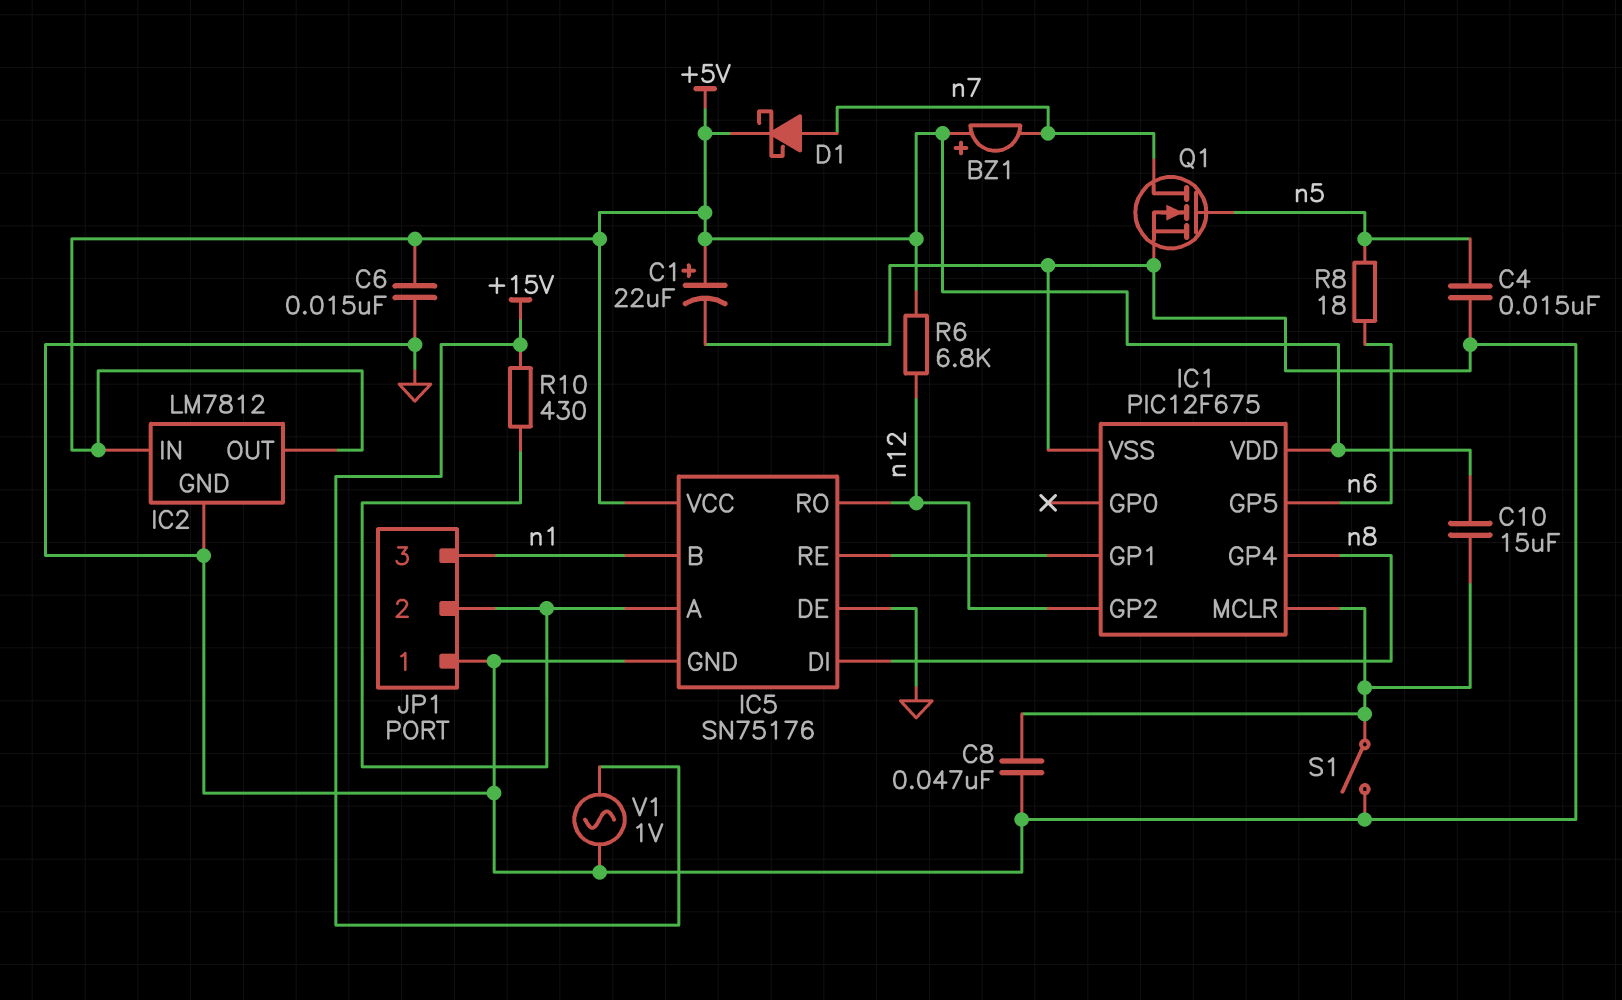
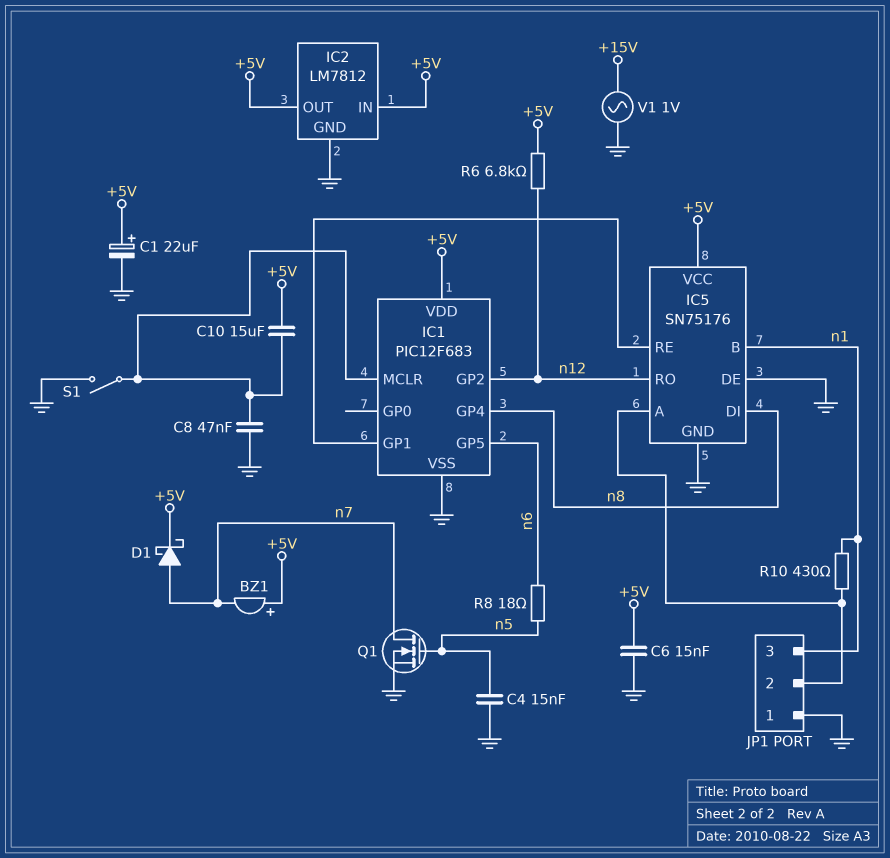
IC1: PIC12F675 -> PIC12F683
R10: 430 (+15V, IC5/A) -> 430 (IC5/A, n1)

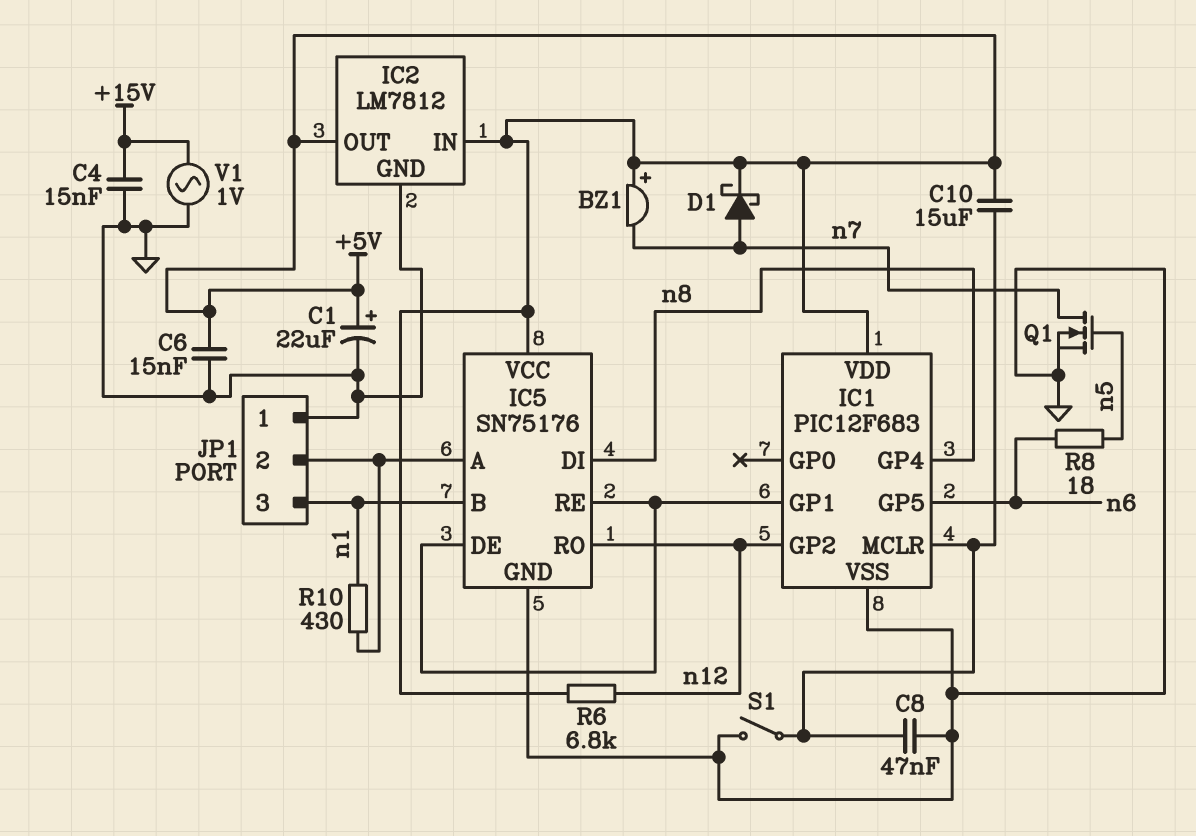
C4: 15nF (GND, n5) -> 15nF (+15V, GND)
IC5 pin DE: GND -> IC1/GP1

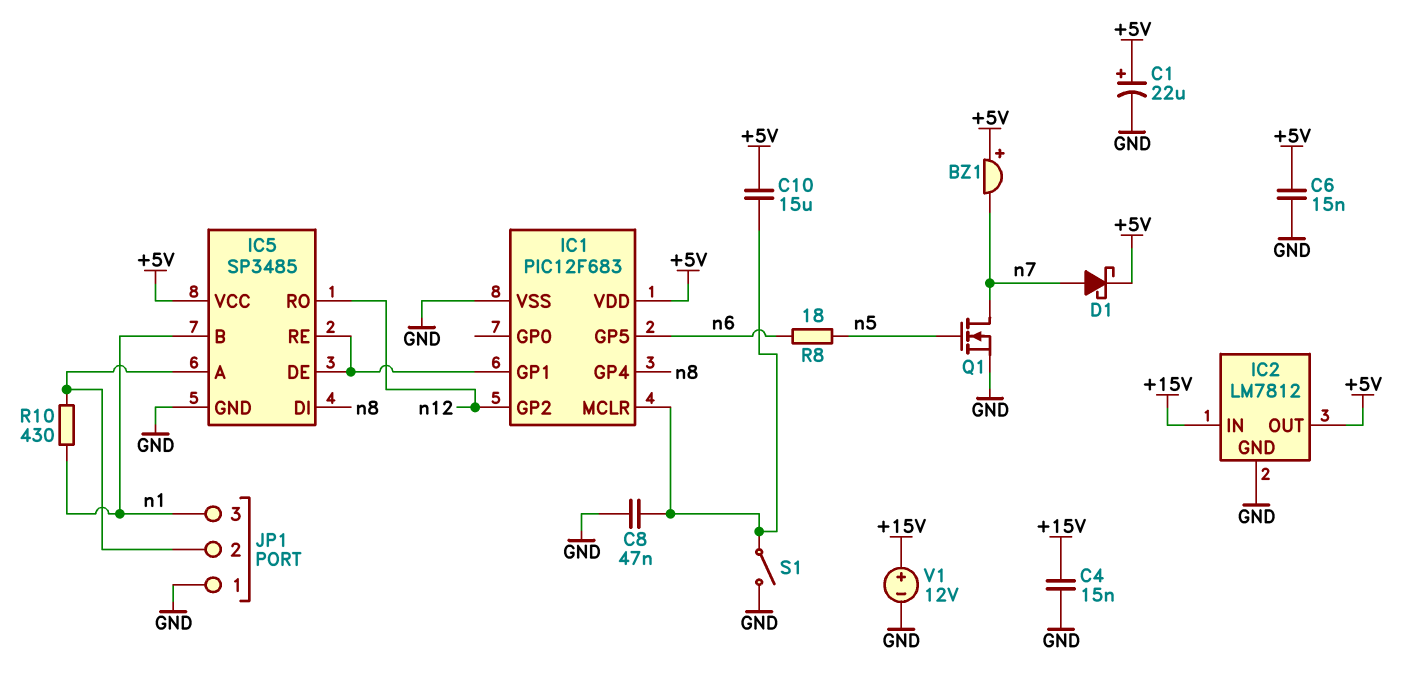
IC2 pin IN: +5V -> +15V
IC5: SN75176 -> SP3485
R6: 6.8k (+5V, n12) -> none
V1: AC 1V (+15V, GND) -> 12V (plus +15V, minus GND)

